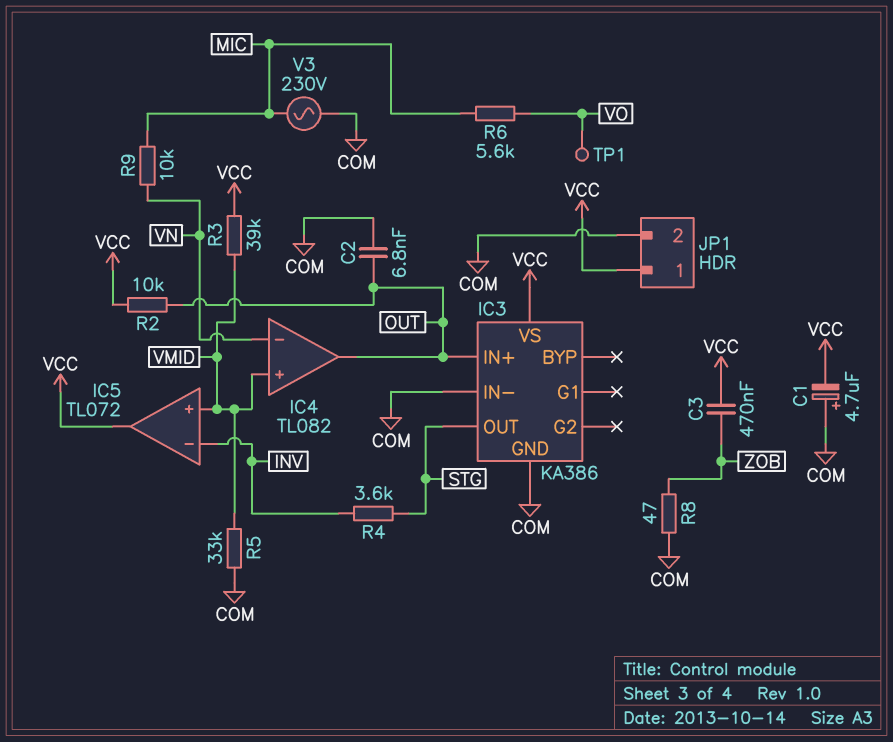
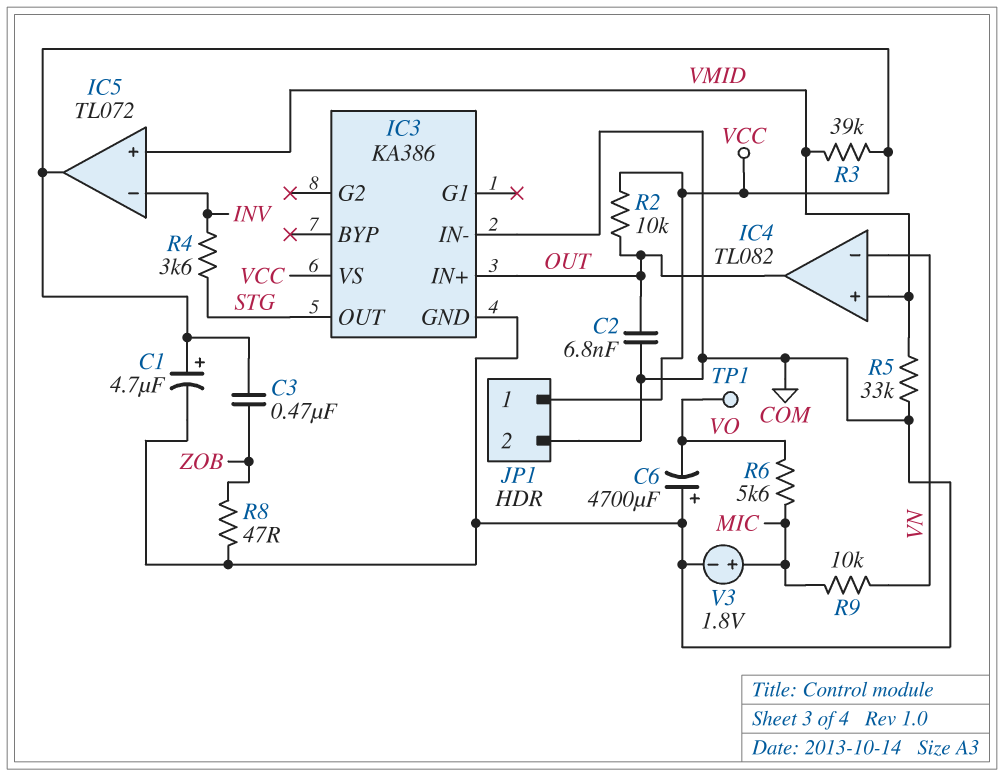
C1: 4.7uF (plus COM, minus VCC) -> 4.7uF (plus VCC, minus COM)
C6: none -> 4700uF (plus COM, minus VO)
V3: AC 230V (COM, MIC) -> 1.8V (plus MIC, minus COM)

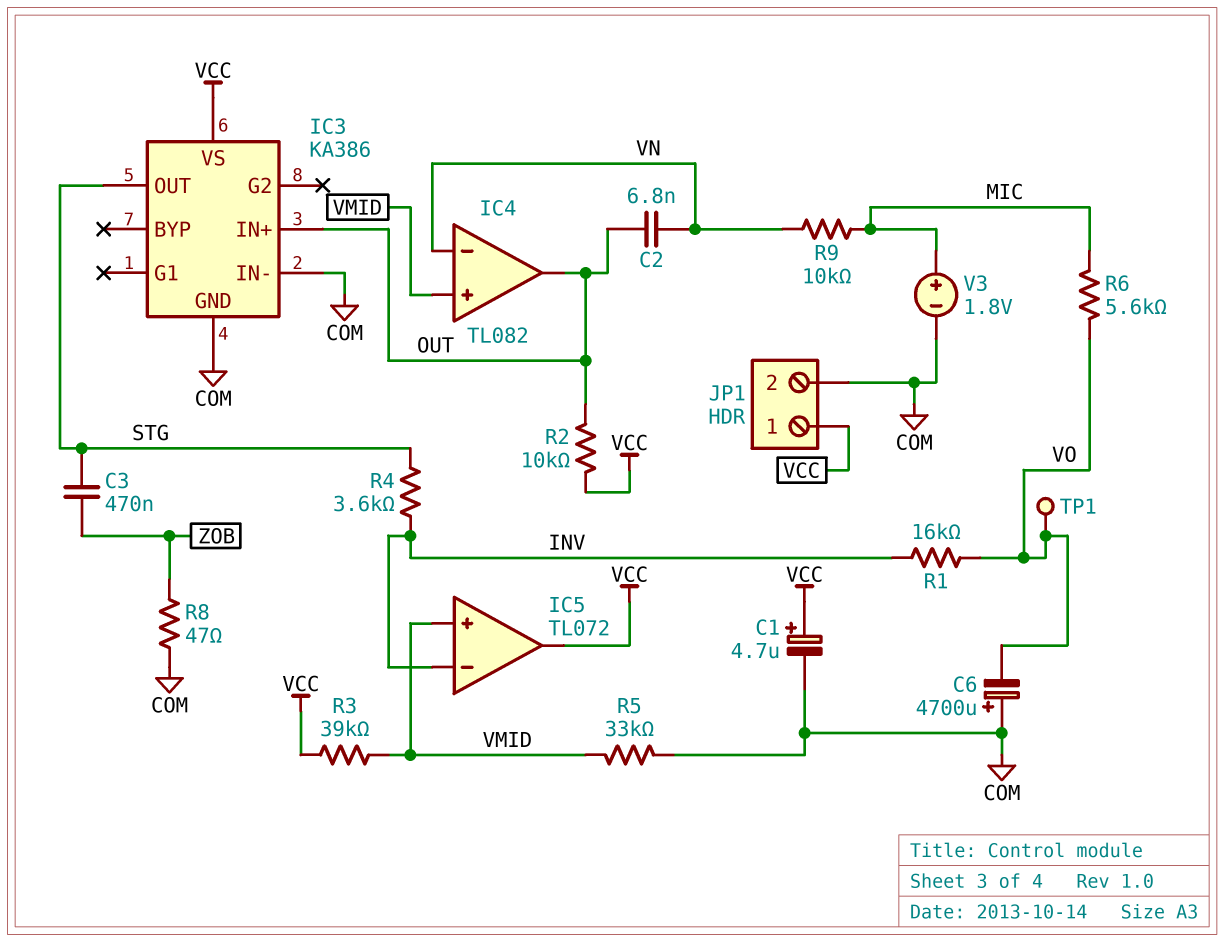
C2: 6.8nF (COM, OUT) -> 6.8nF (OUT, VN)
C3: 470nF (VCC, ZOB) -> 470nF (STG, ZOB)
R1: none -> 16k (INV, VO)

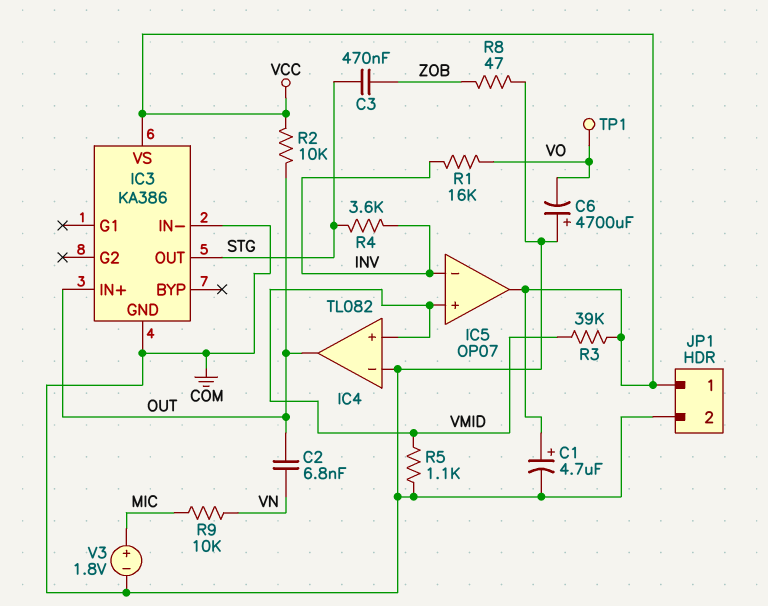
IC4 pin in-: VN -> COM
IC5: TL072 -> OP07
R5: 33k (COM, VMID) -> 1.1k (COM, VMID)
R6: 5.6k (MIC, VO) -> none

